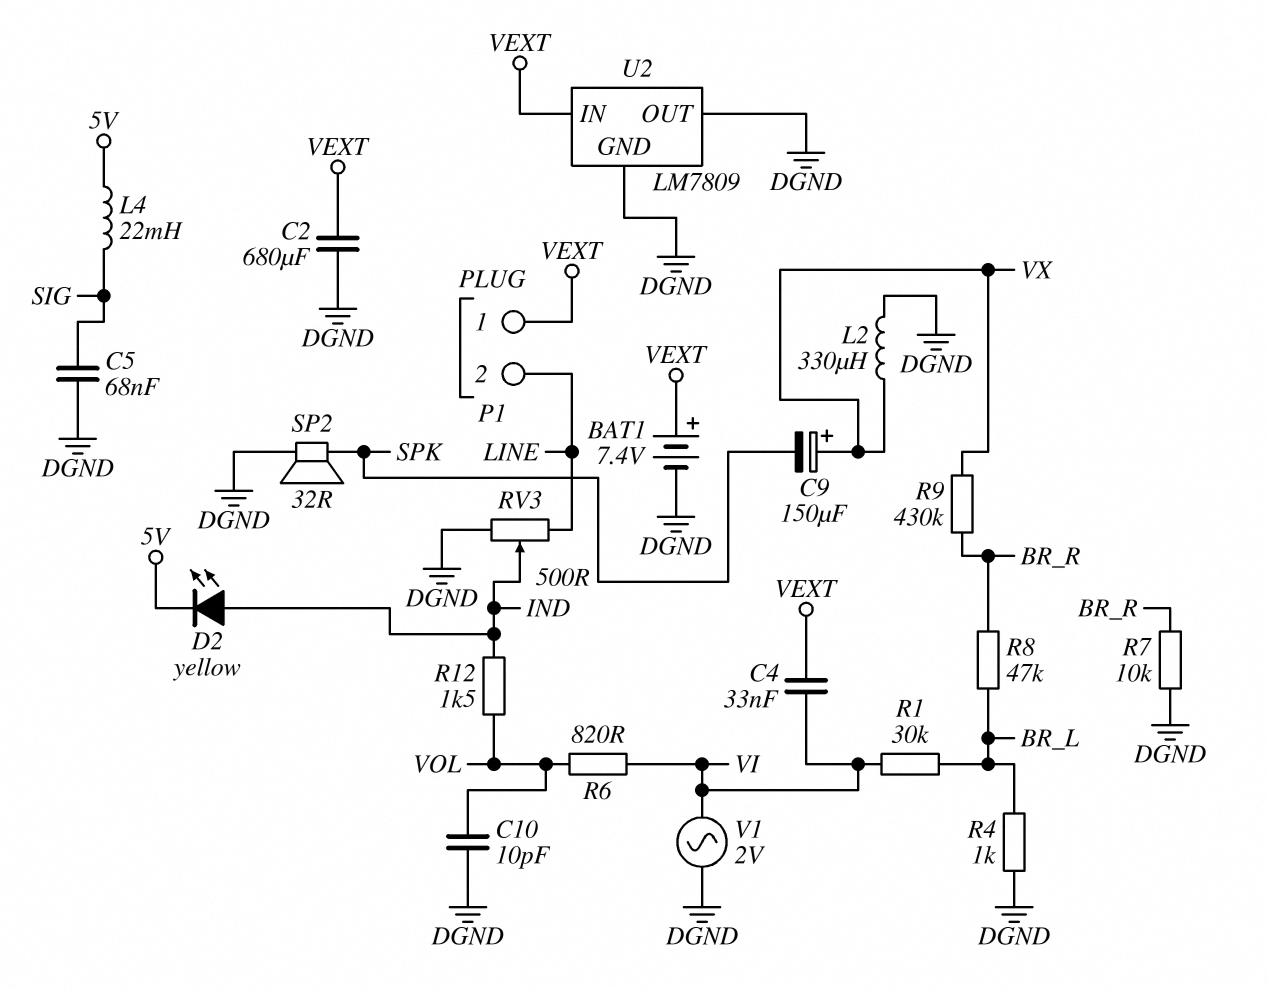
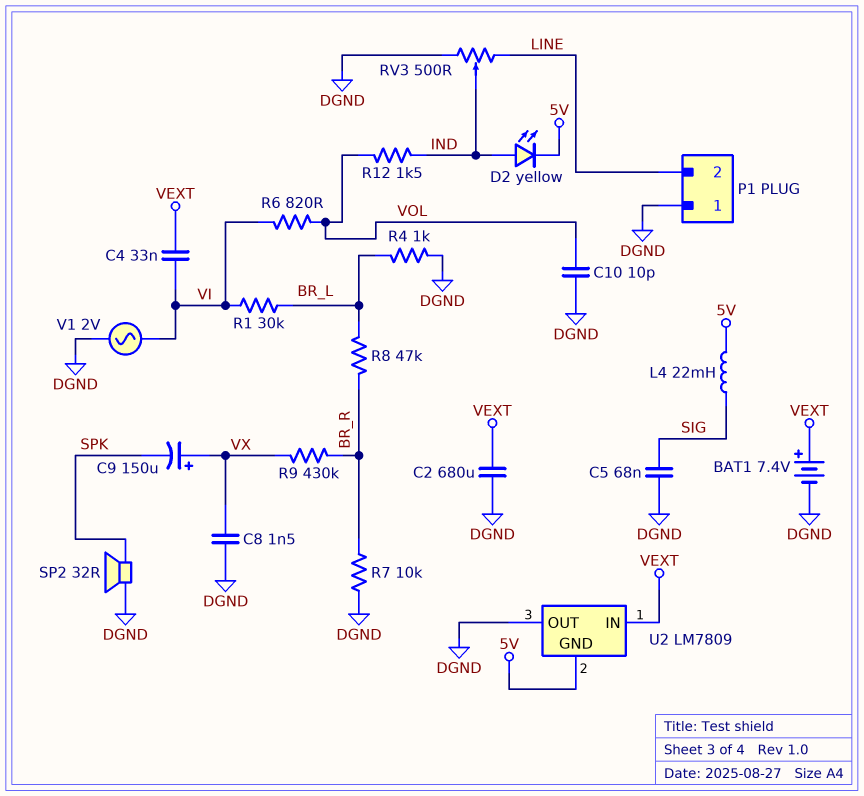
C8: none -> 1.5nF (DGND, VX)
L2: 330uH (DGND, VX) -> none
P1 pin 1: VEXT -> DGND
U2 pin GND: DGND -> 5V

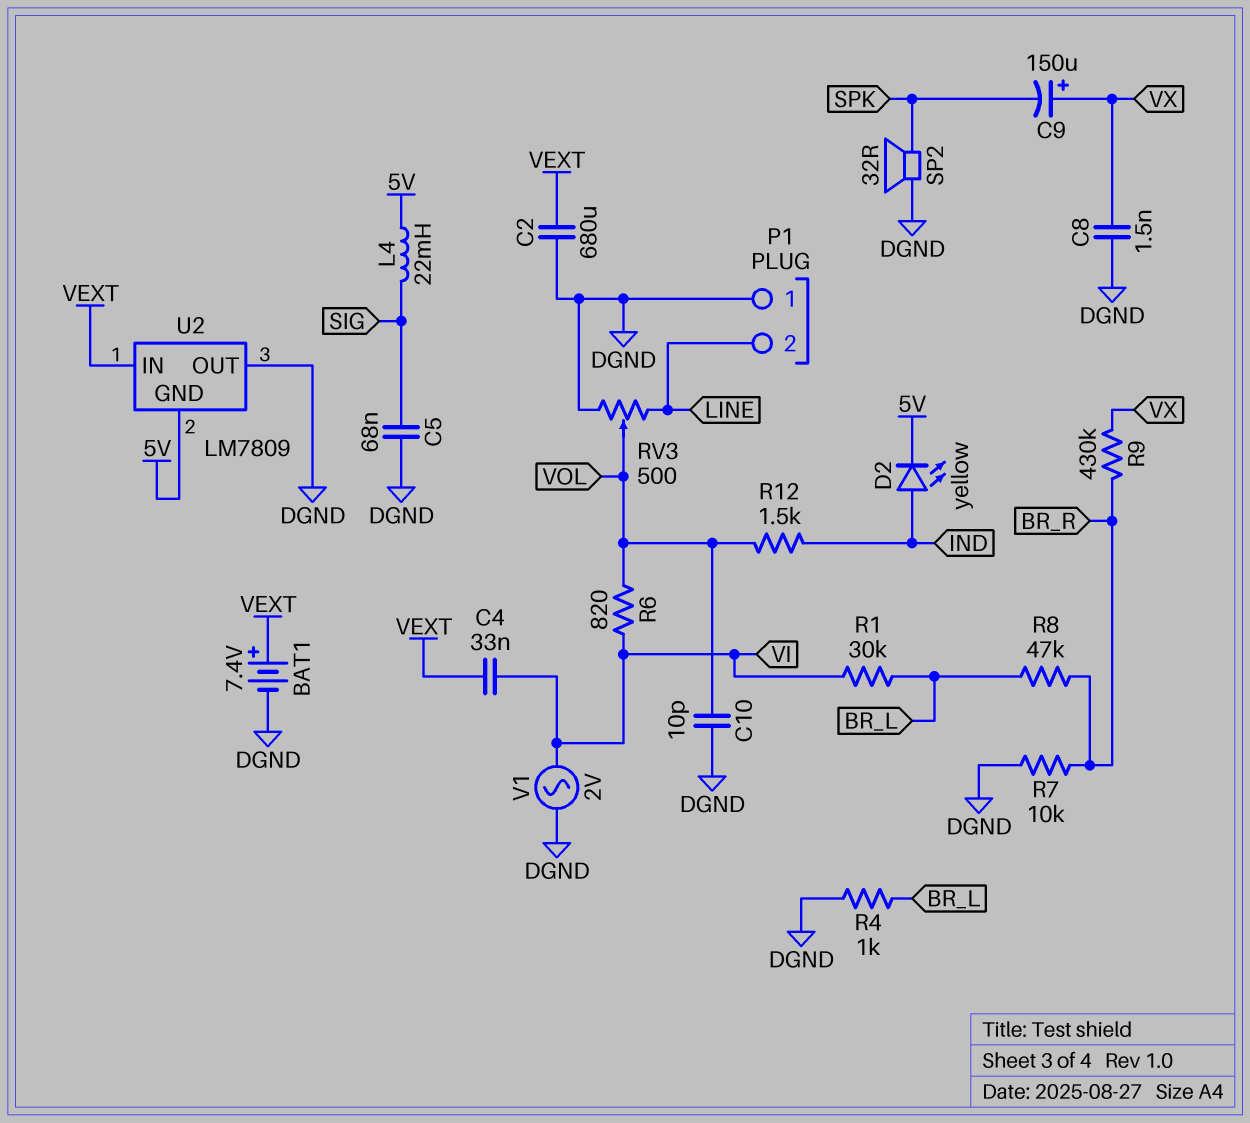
RV3: 500 (DGND, LINE, wiper IND) -> 500 (DGND, LINE, wiper VOL)

